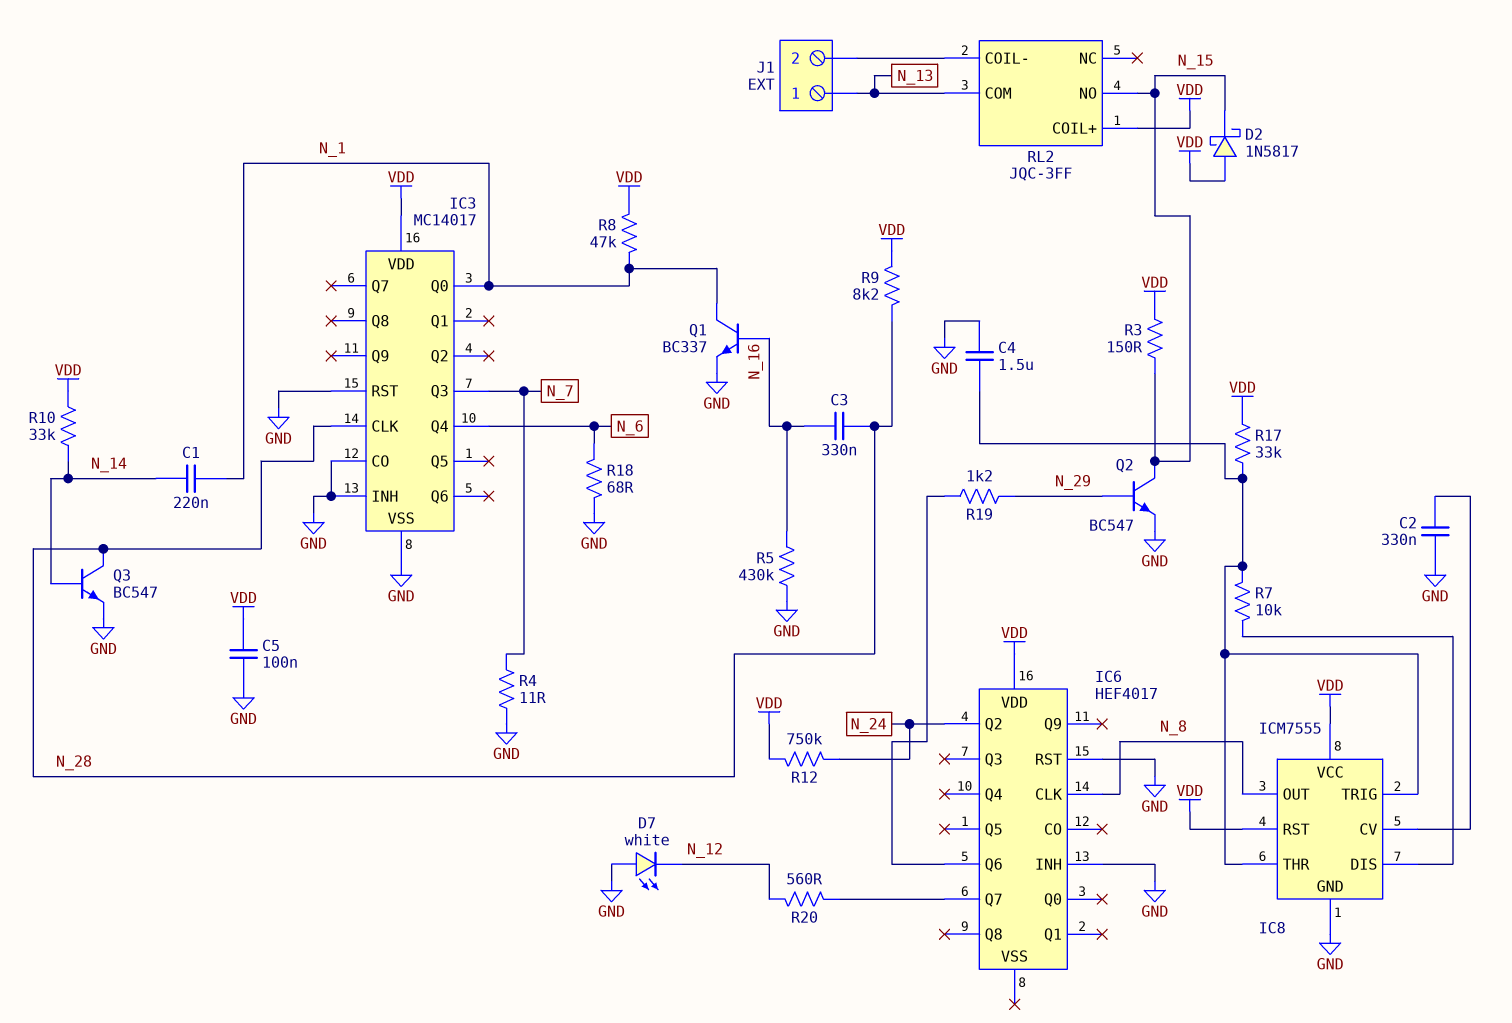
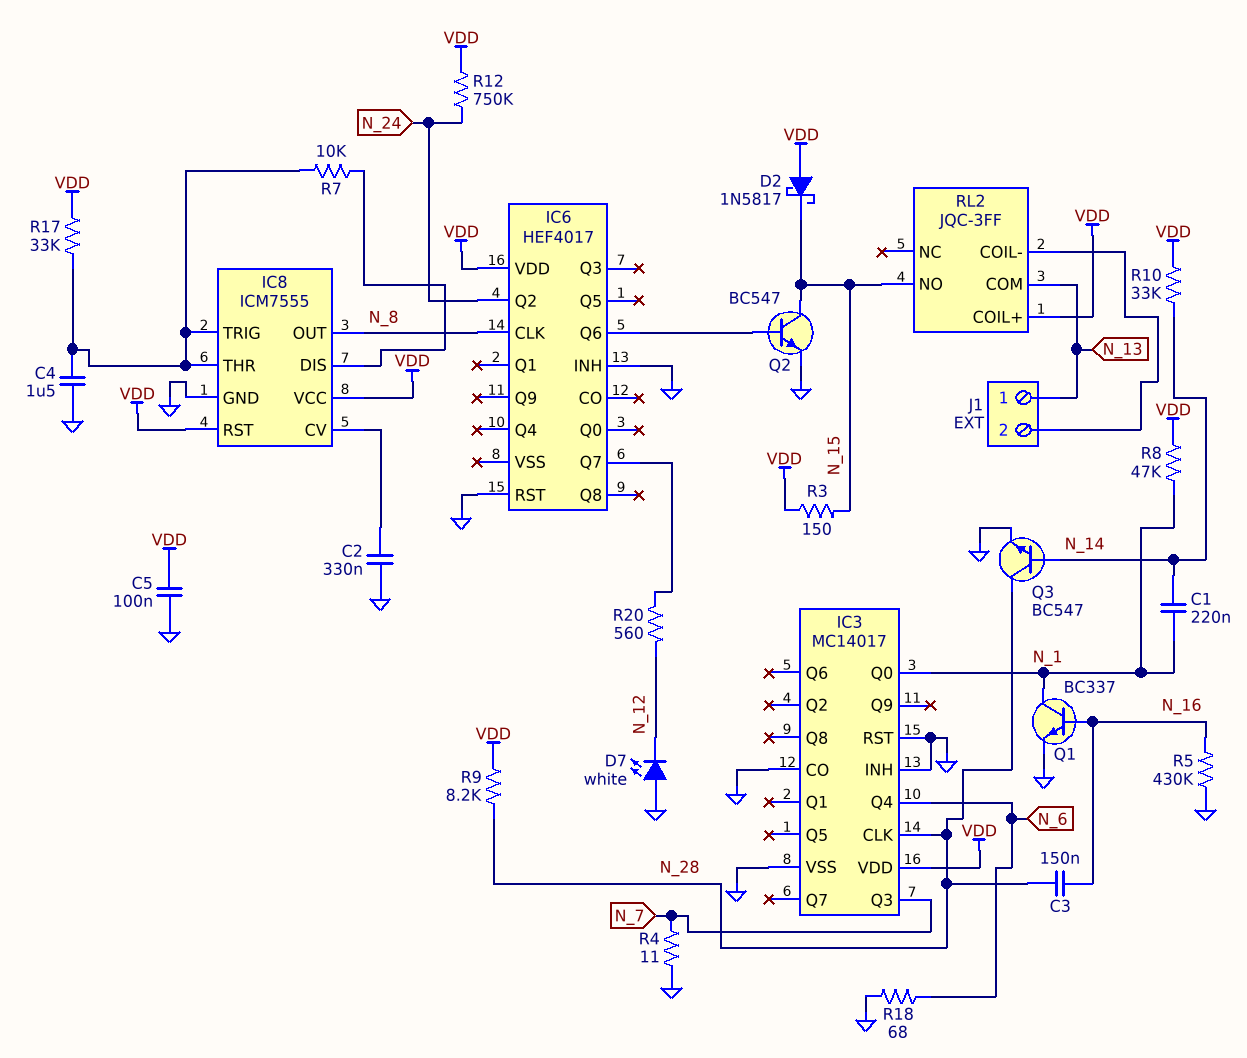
C3: 330nF (N_16, N_28) -> 150nF (N_16, N_28)
Q2: NPN BC547 (B N_29, C N_15, E GND) -> NPN BC547 (B IC6/Q6, C N_15, E GND)
R19: 1.2k (IC6/Q6, N_29) -> none

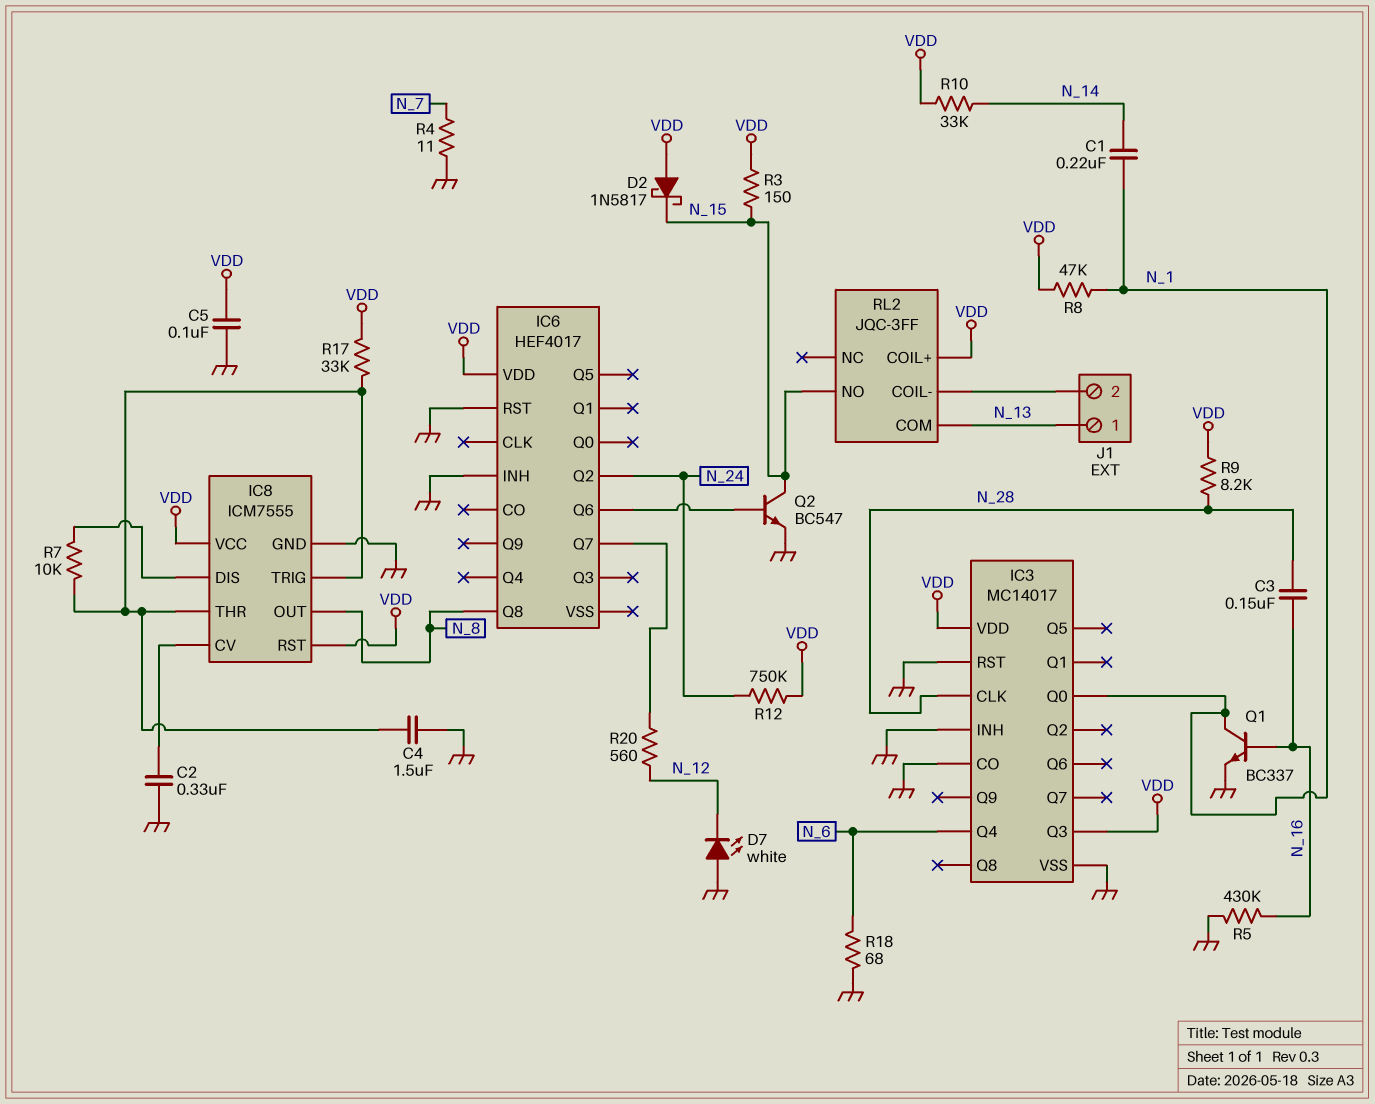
IC3 pin Q3: N_7 -> VDD
IC6 pin CLK: N_8 -> none
IC6 pin Q8: none -> N_8
Q3: NPN BC547 (B N_14, C N_28, E GND) -> none

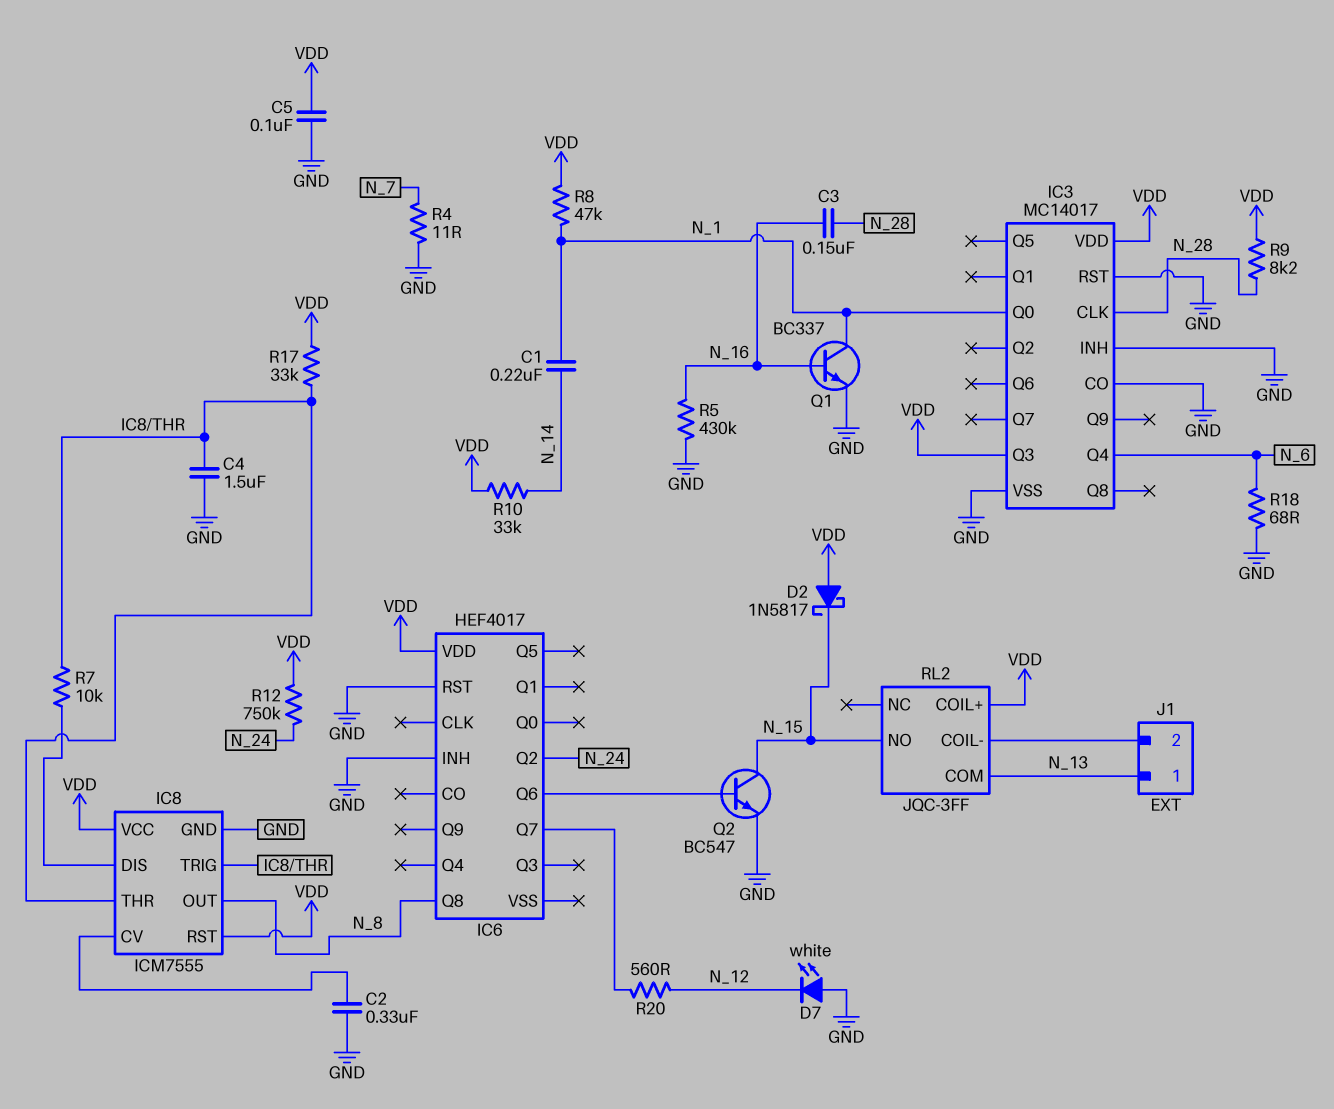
R3: 150 (N_15, VDD) -> none

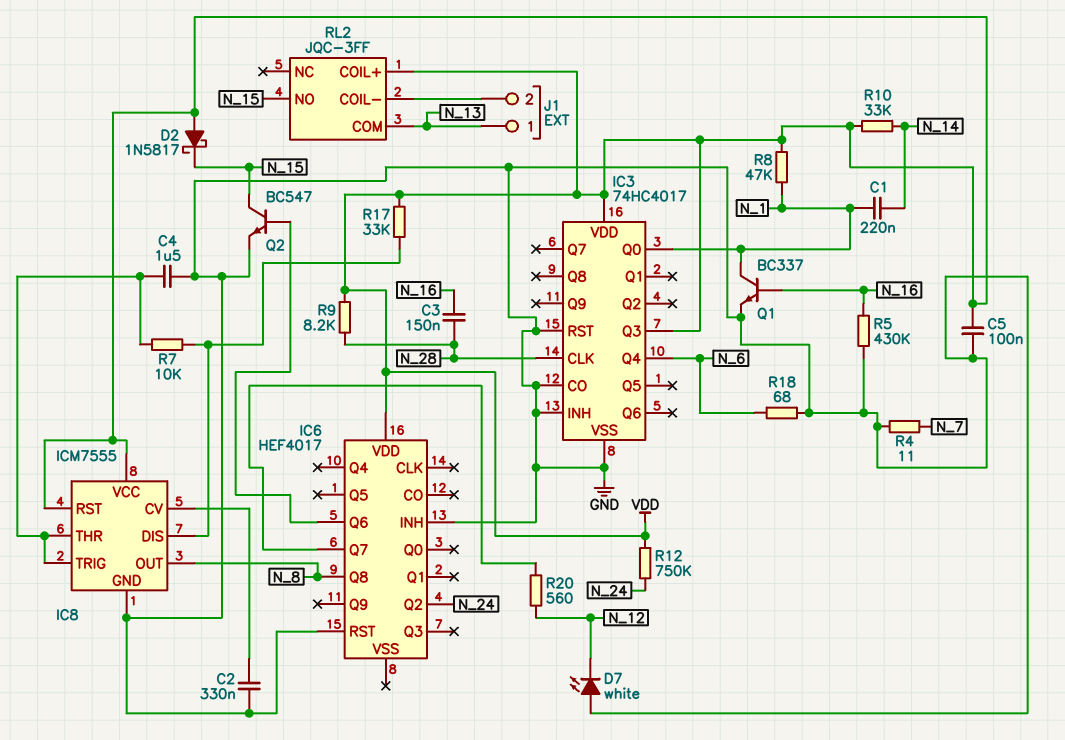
IC3: MC14017 -> 74HC4017
R17: 33k (IC8/THR, VDD) -> 33k (IC8/DIS, VDD)

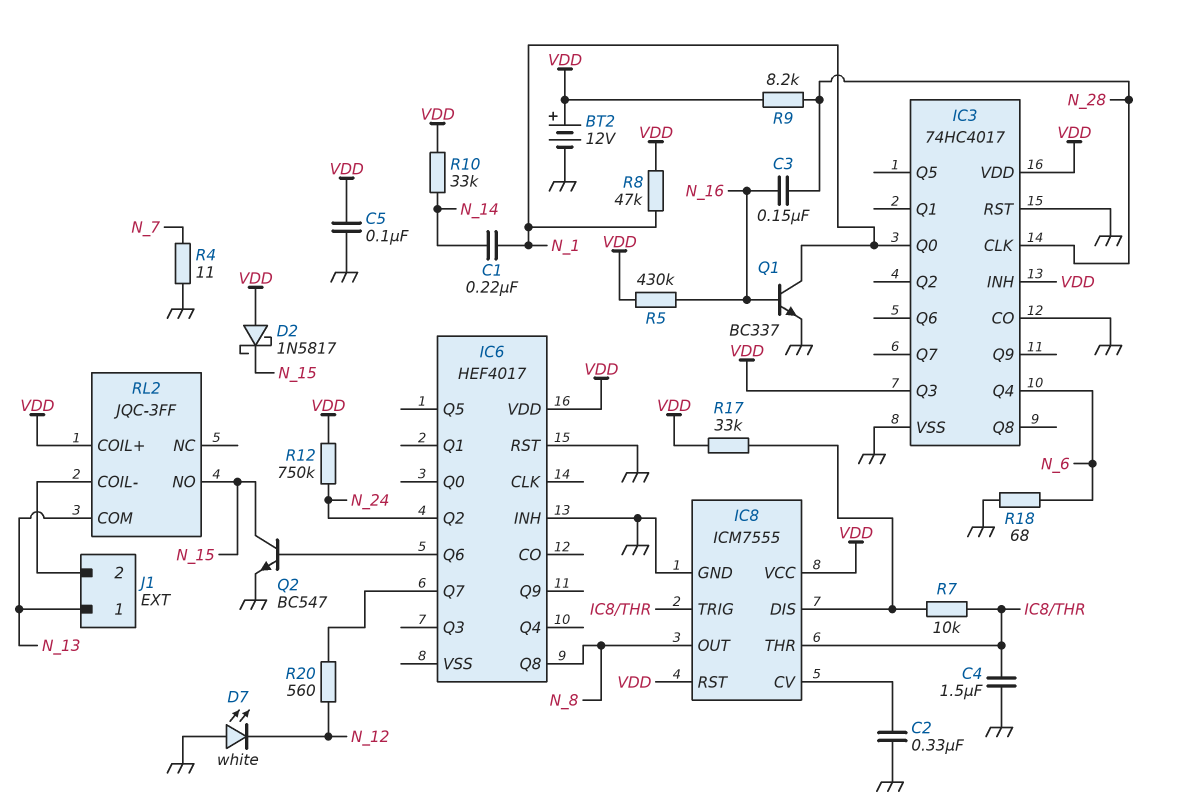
BT2: none -> 12V (plus VDD, minus GND)
IC3 pin INH: GND -> VDD
R5: 430k (GND, N_16) -> 430k (N_16, VDD)

